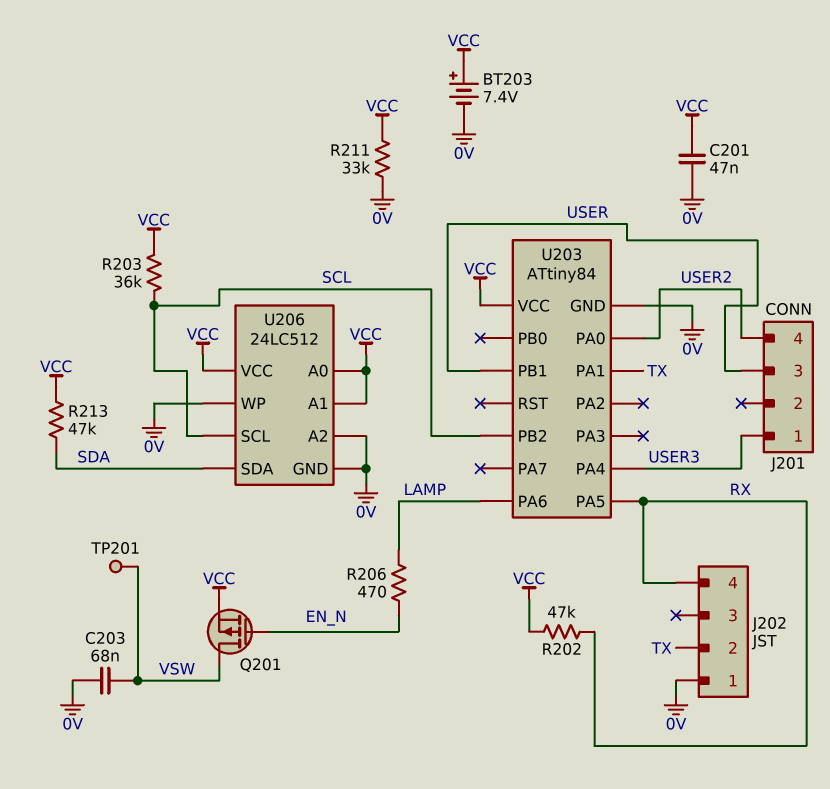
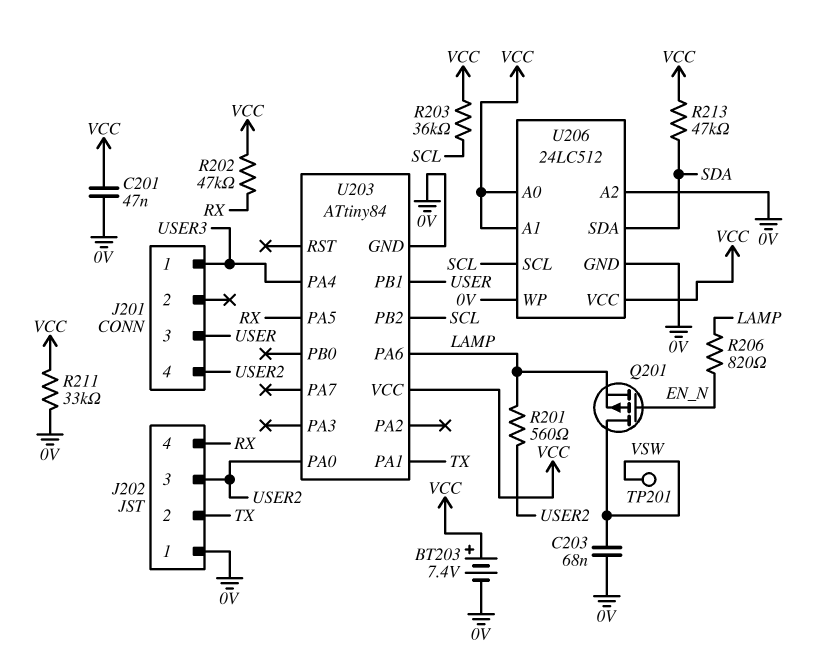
J202 pin 3: none -> USER2
Q201: PMOS (G EN_N, D VSW, S VCC) -> PMOS (G EN_N, D VSW, S LAMP)
R201: none -> 560 (LAMP, USER2)
R206: 470 (EN_N, LAMP) -> 820 (EN_N, LAMP)

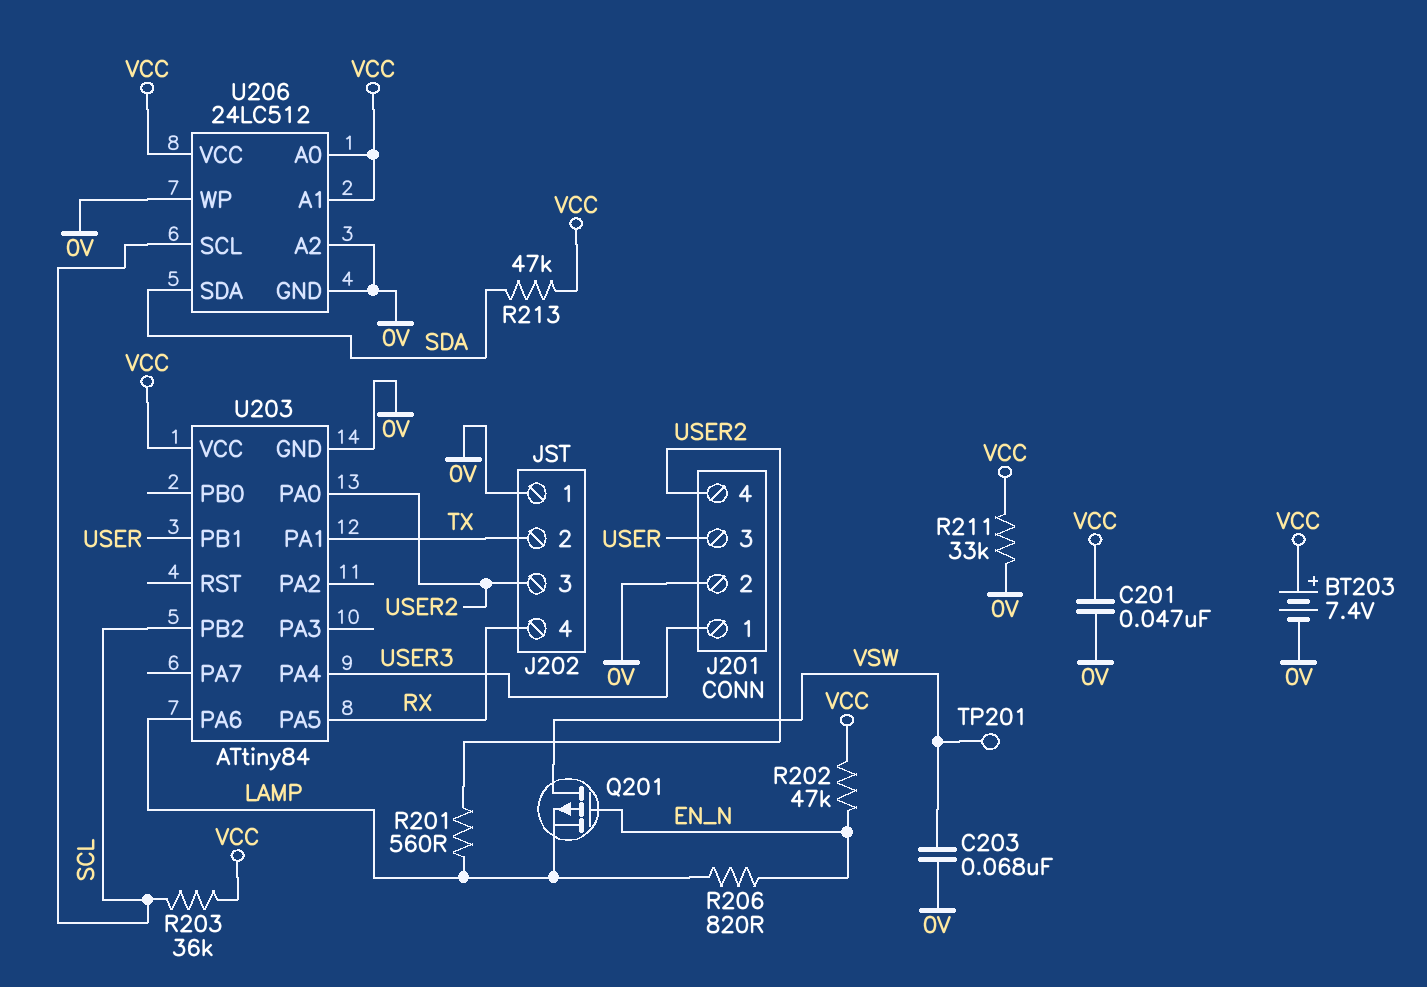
J201 pin 2: none -> 0V
R202: 47k (RX, VCC) -> 47k (EN_N, VCC)

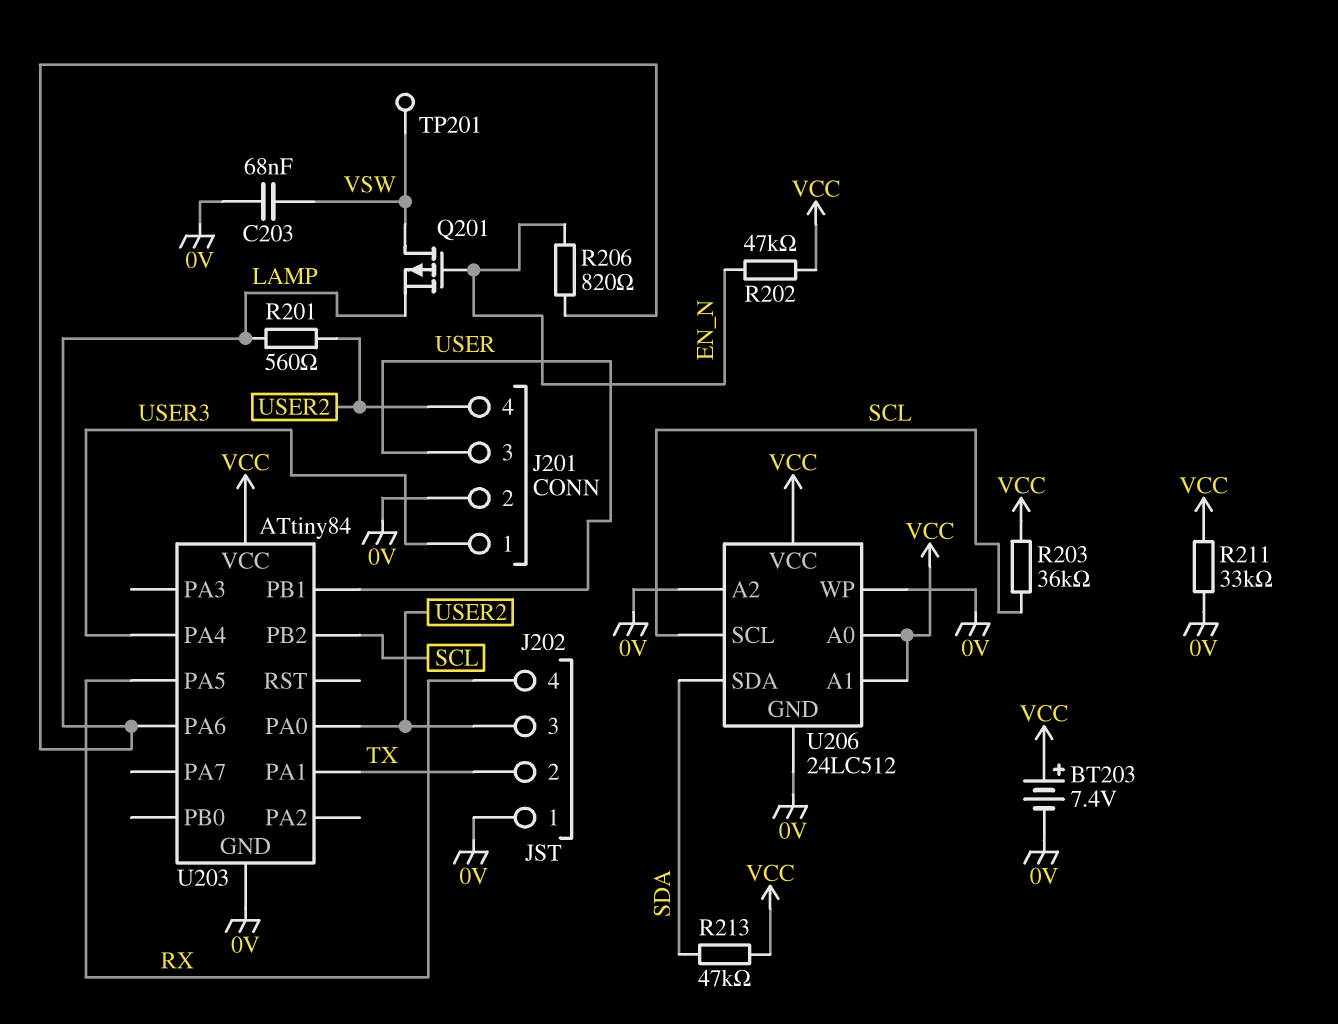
C201: 47nF (0V, VCC) -> none

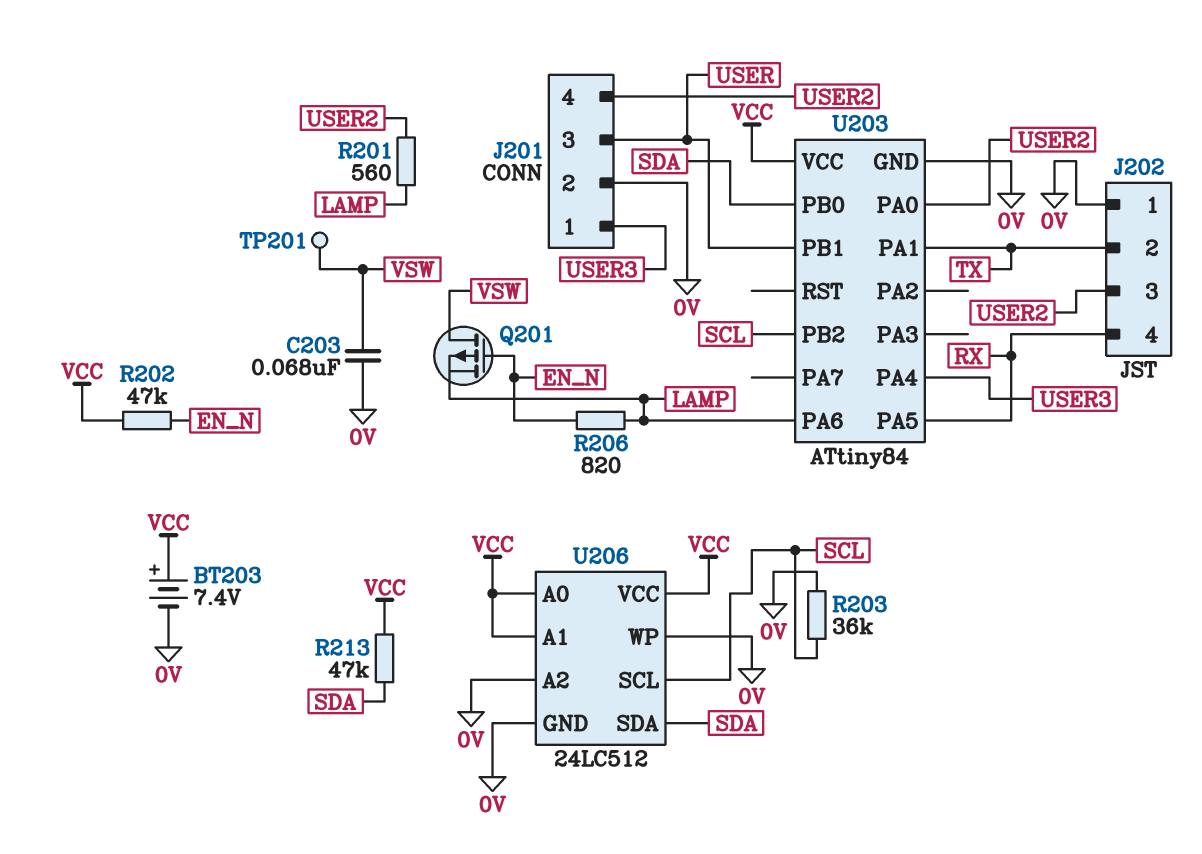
R203: 36k (SCL, VCC) -> 36k (0V, SCL)
R211: 33k (0V, VCC) -> none
U203 pin PB0: none -> SDA

